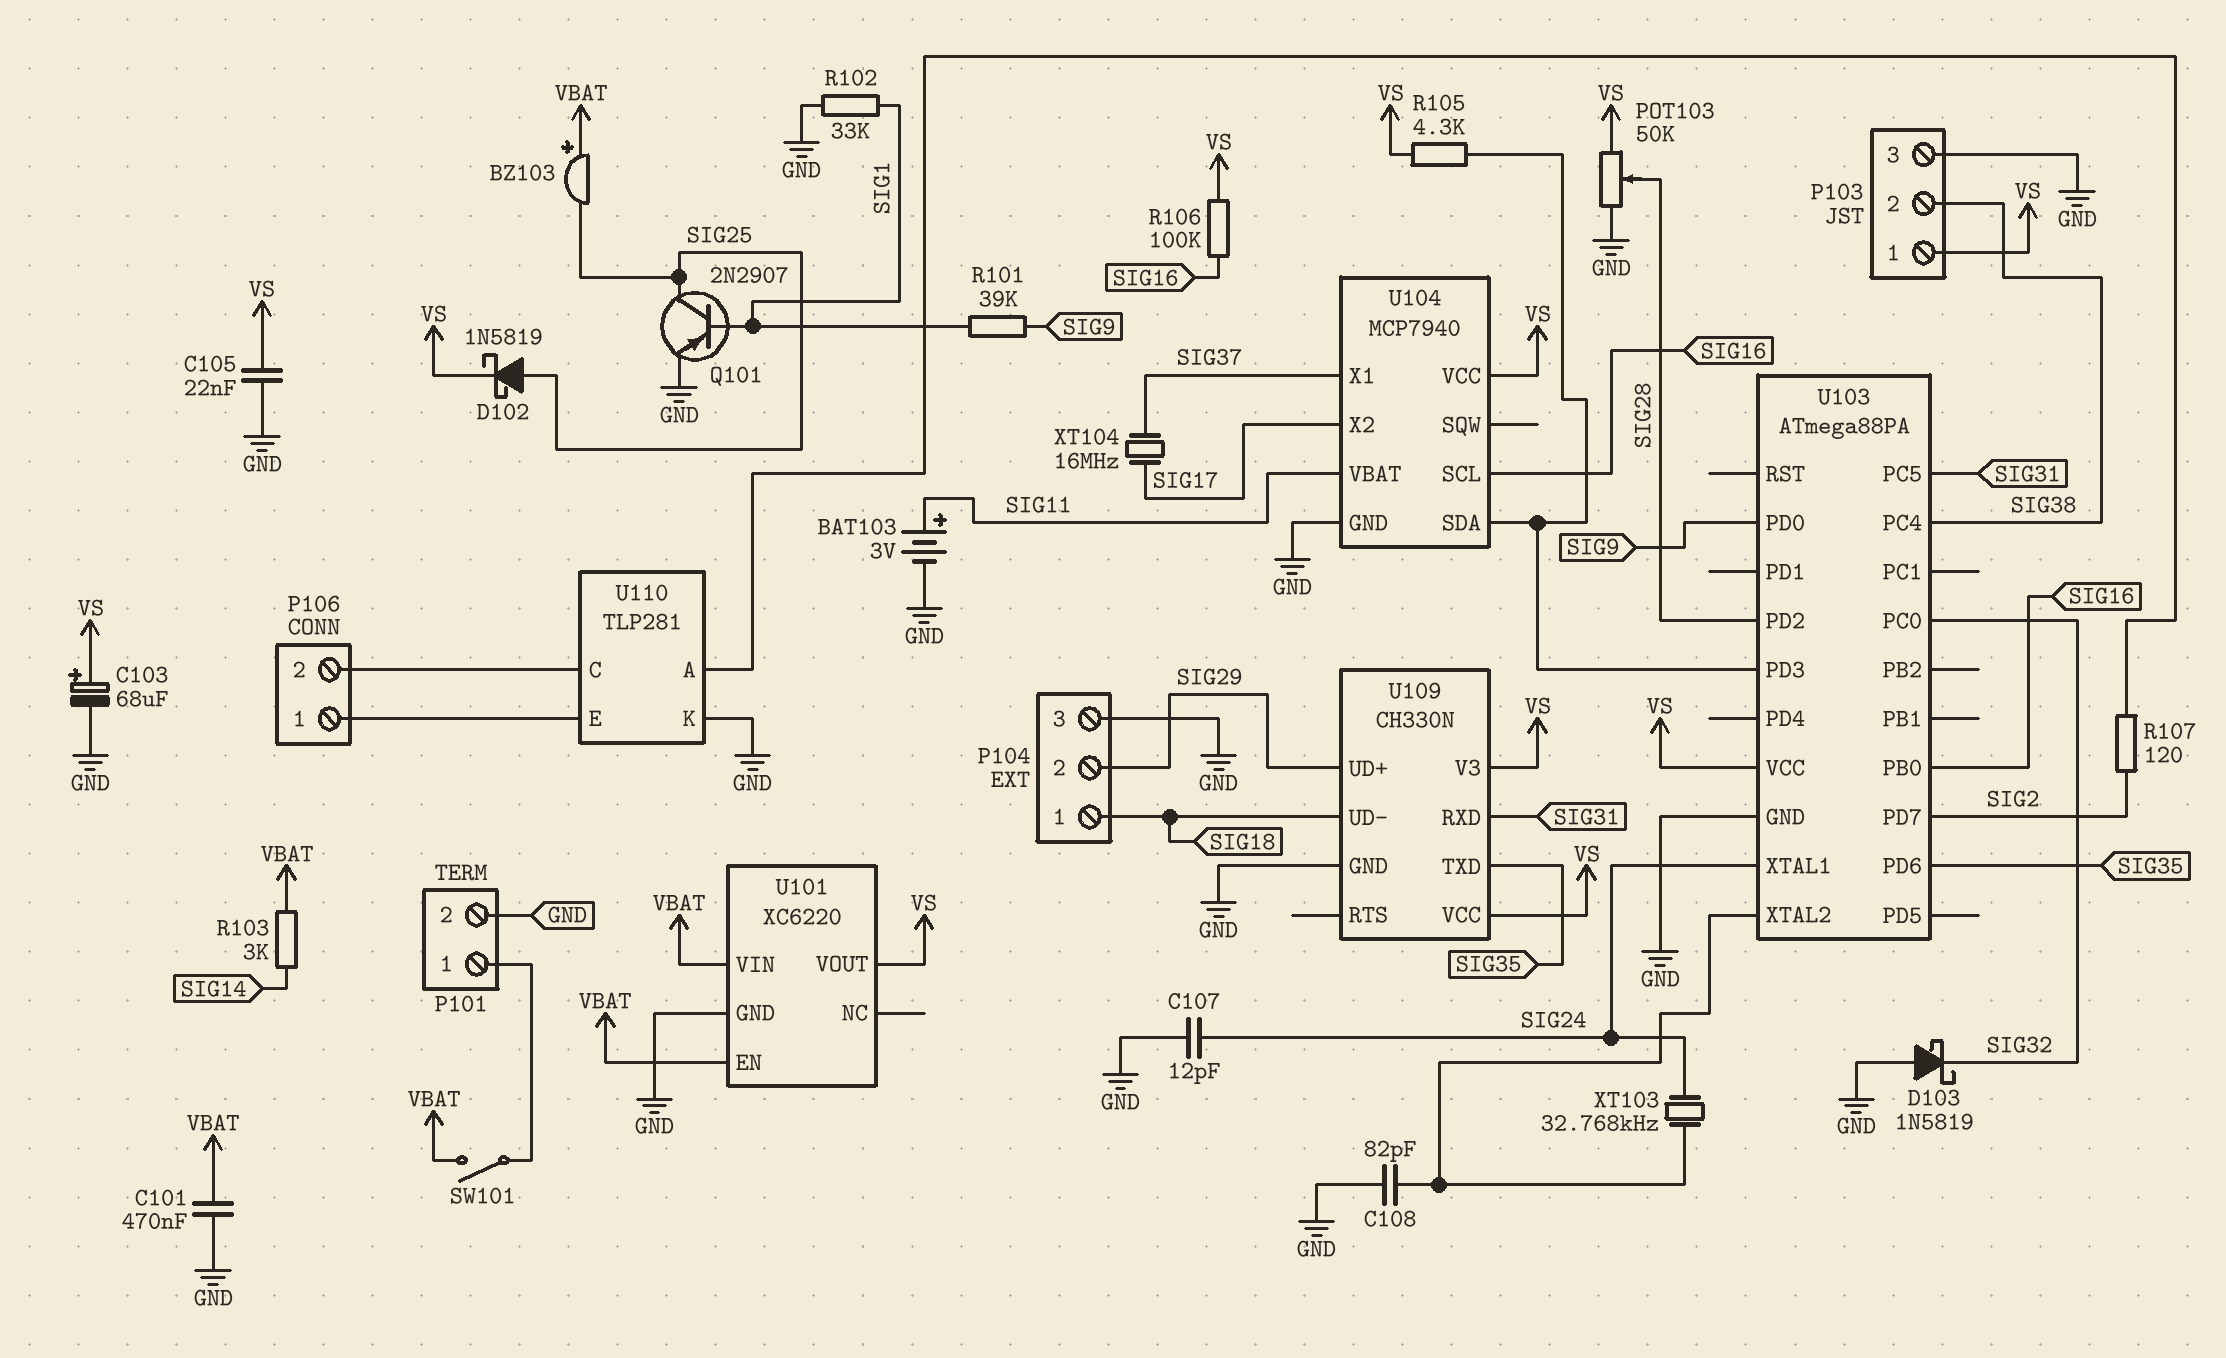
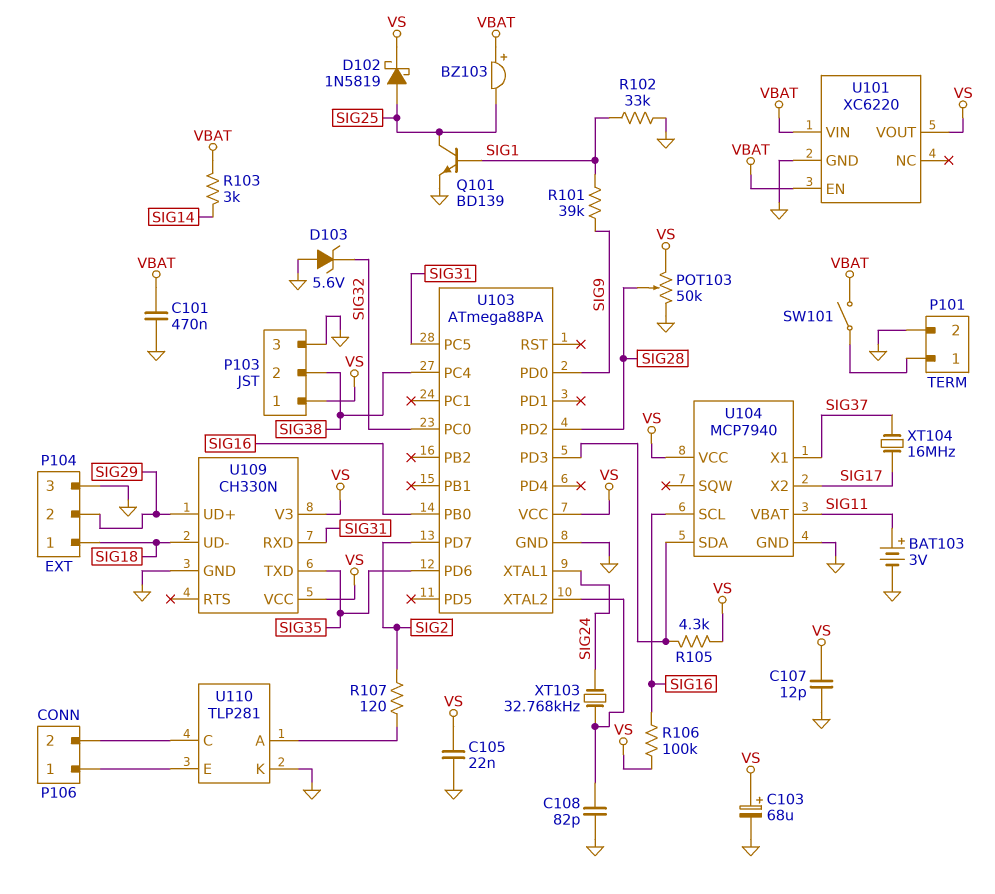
C107: 12pF (GND, SIG24) -> 12pF (GND, VS)
D103: schottky 1N5819 (A GND, K SIG32) -> zener 5.6V (A GND, K SIG32)
Q101: PNP 2N2907 (B SIG1, C SIG25, E GND) -> NPN BD139 (B SIG1, C SIG25, E GND)

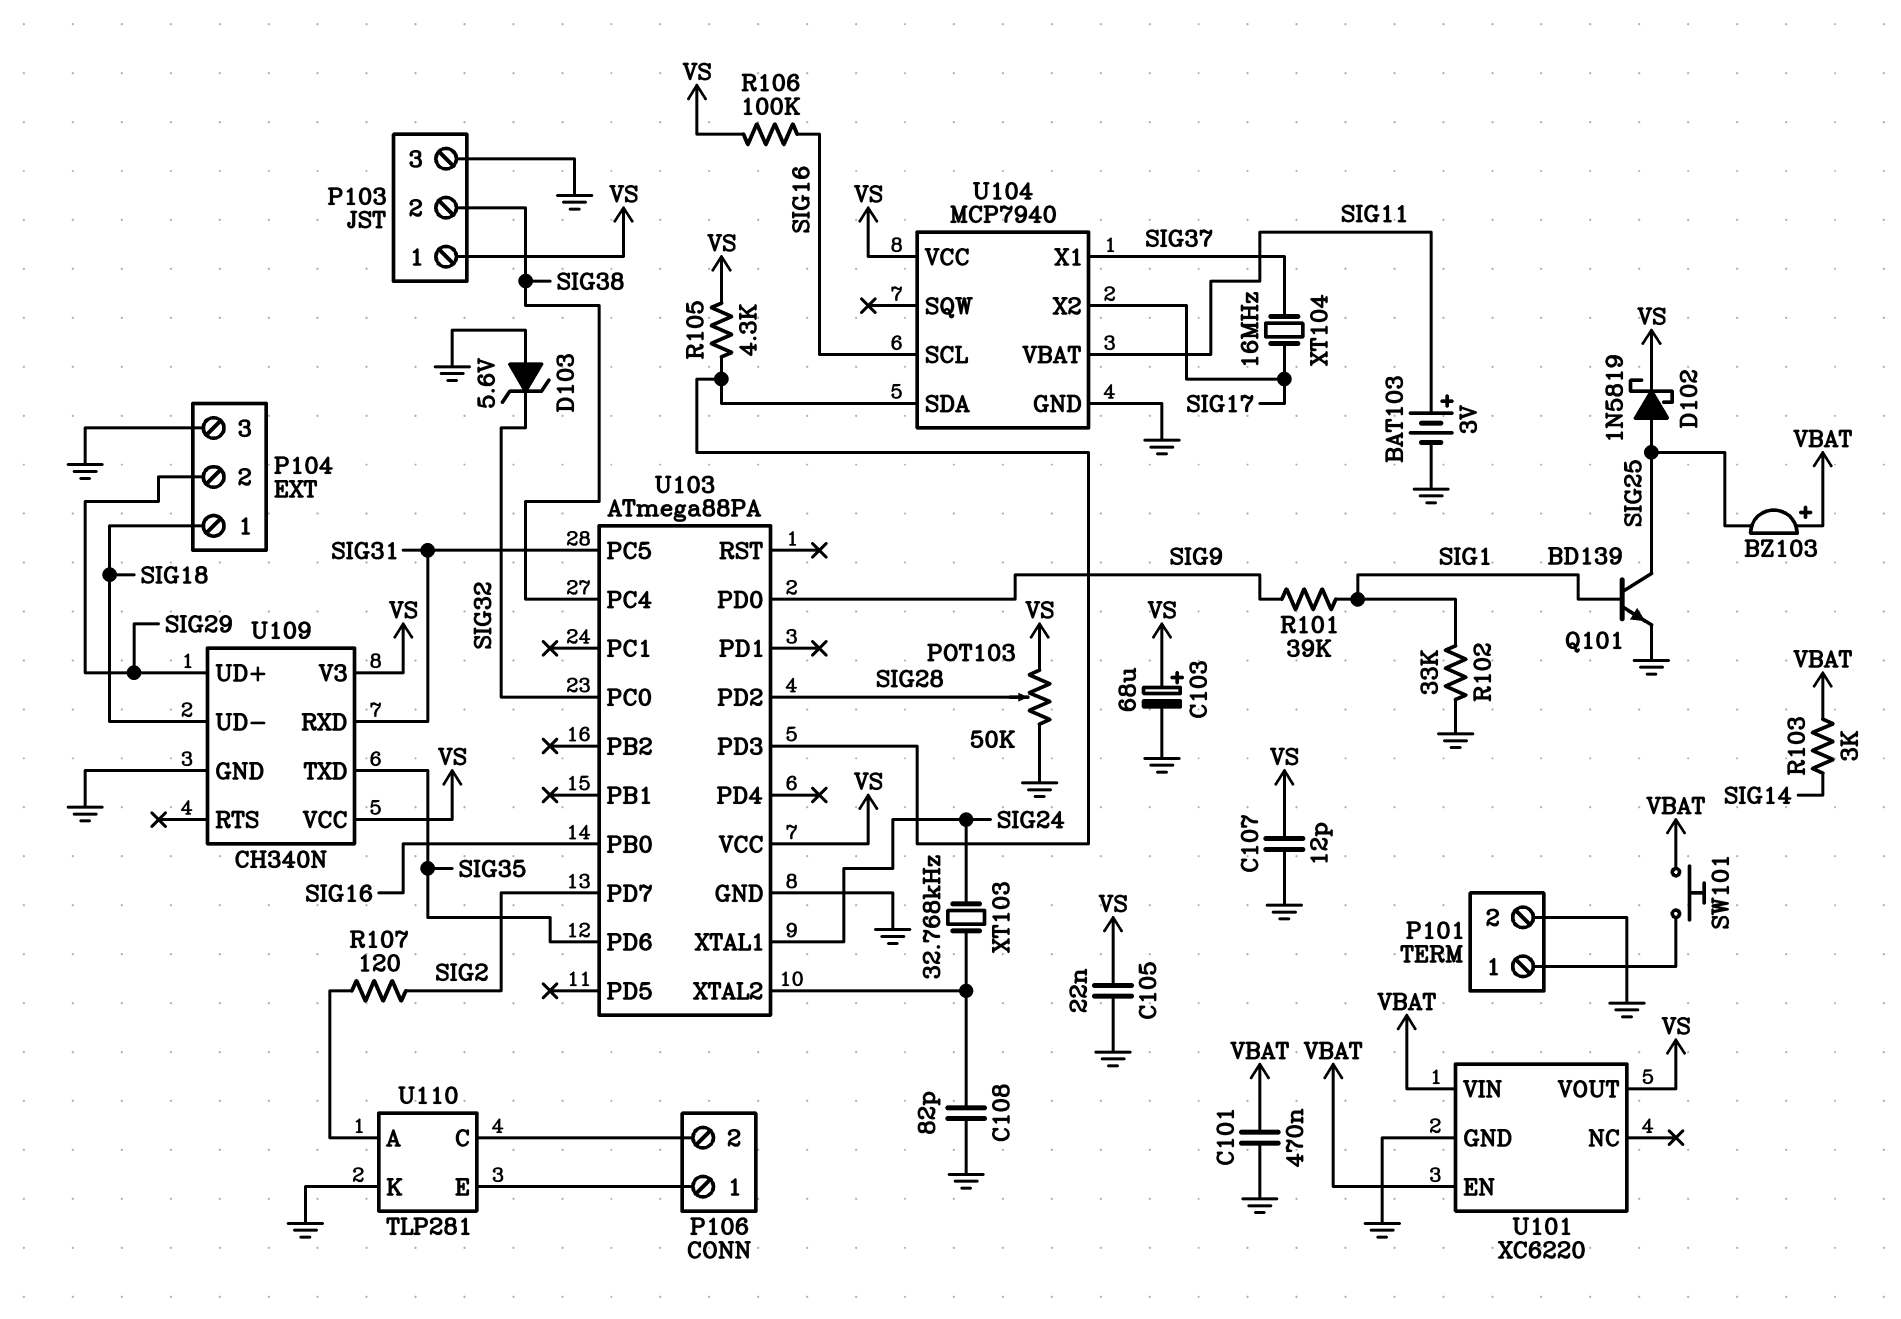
SW101: switch (P101/1, VBAT) -> button (P101/1, VBAT)
U109: CH330N -> CH340N

